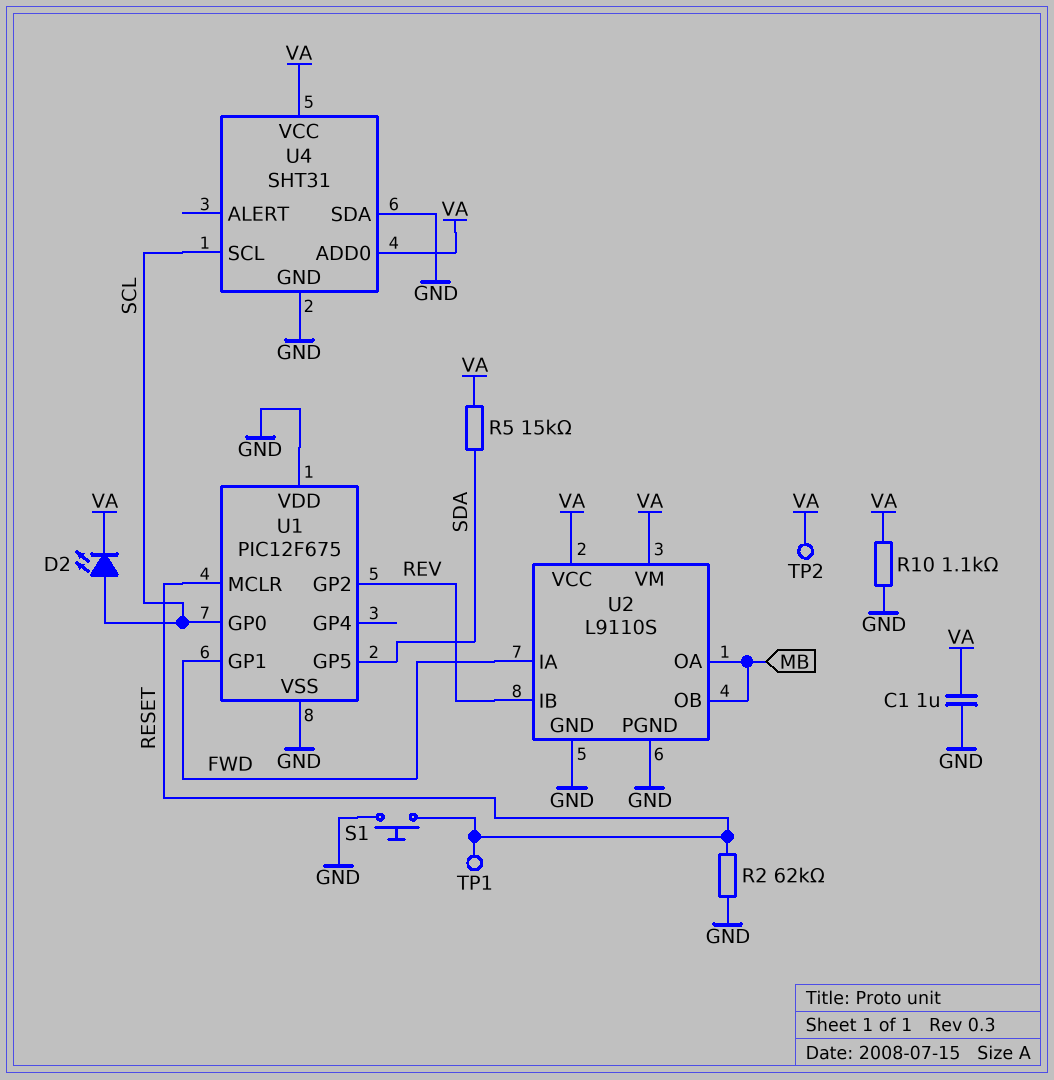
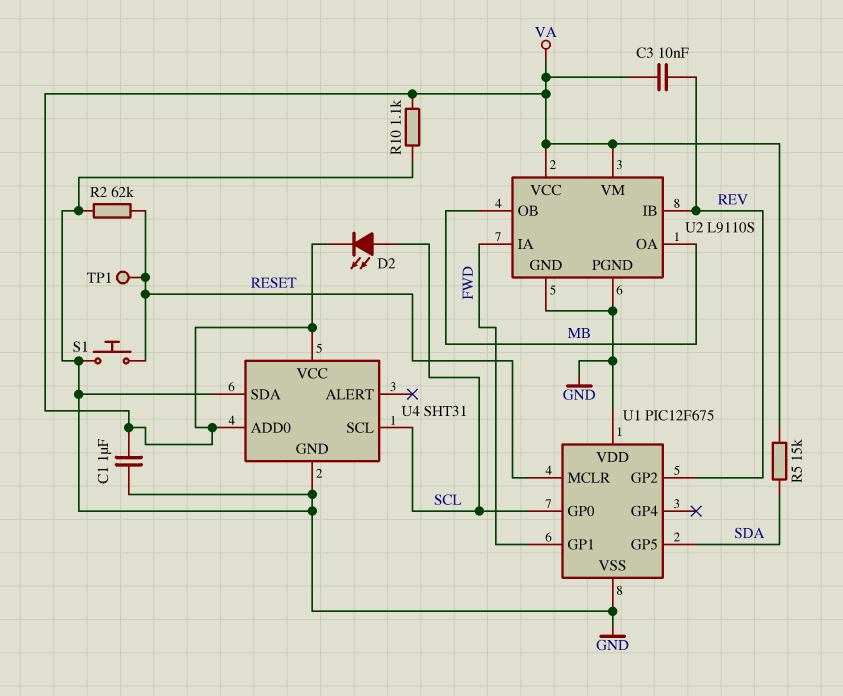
C3: none -> 10nF (REV, VA)
TP2: test point (VA) -> none

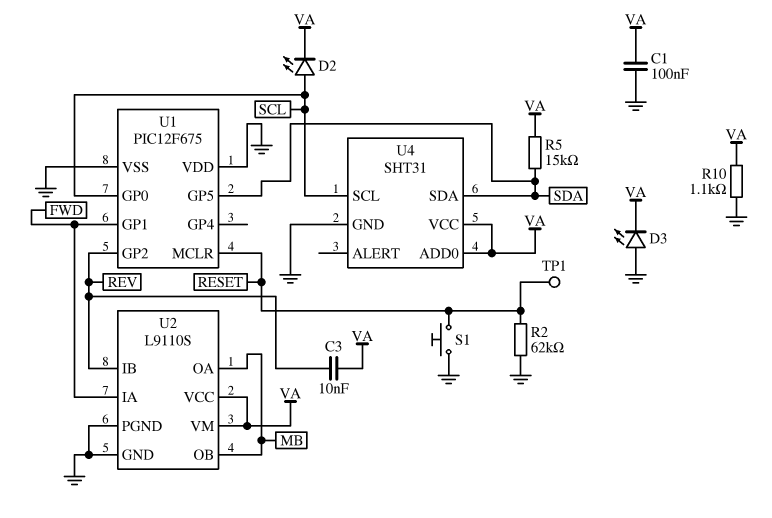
C1: 1uF (GND, VA) -> 100nF (GND, VA)
D3: none -> LED (A GND, K VA)
U4 pin SDA: GND -> SDA

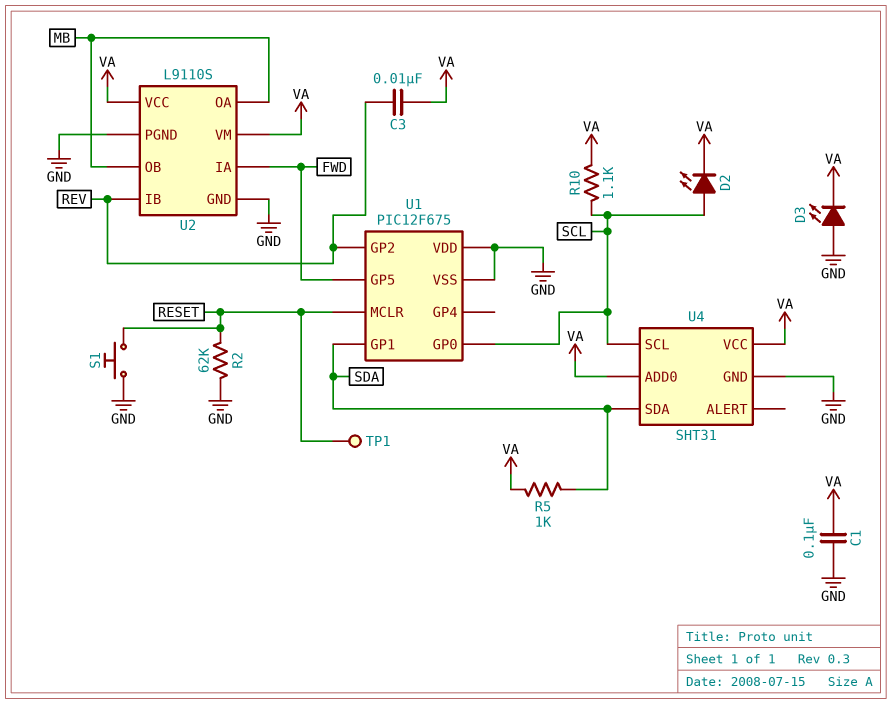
R5: 15k (SDA, VA) -> 1k (SDA, VA)
R10: 1.1k (GND, VA) -> 1.1k (SCL, VA)
U1 pin GP1: FWD -> SDA
U1 pin GP5: SDA -> FWD

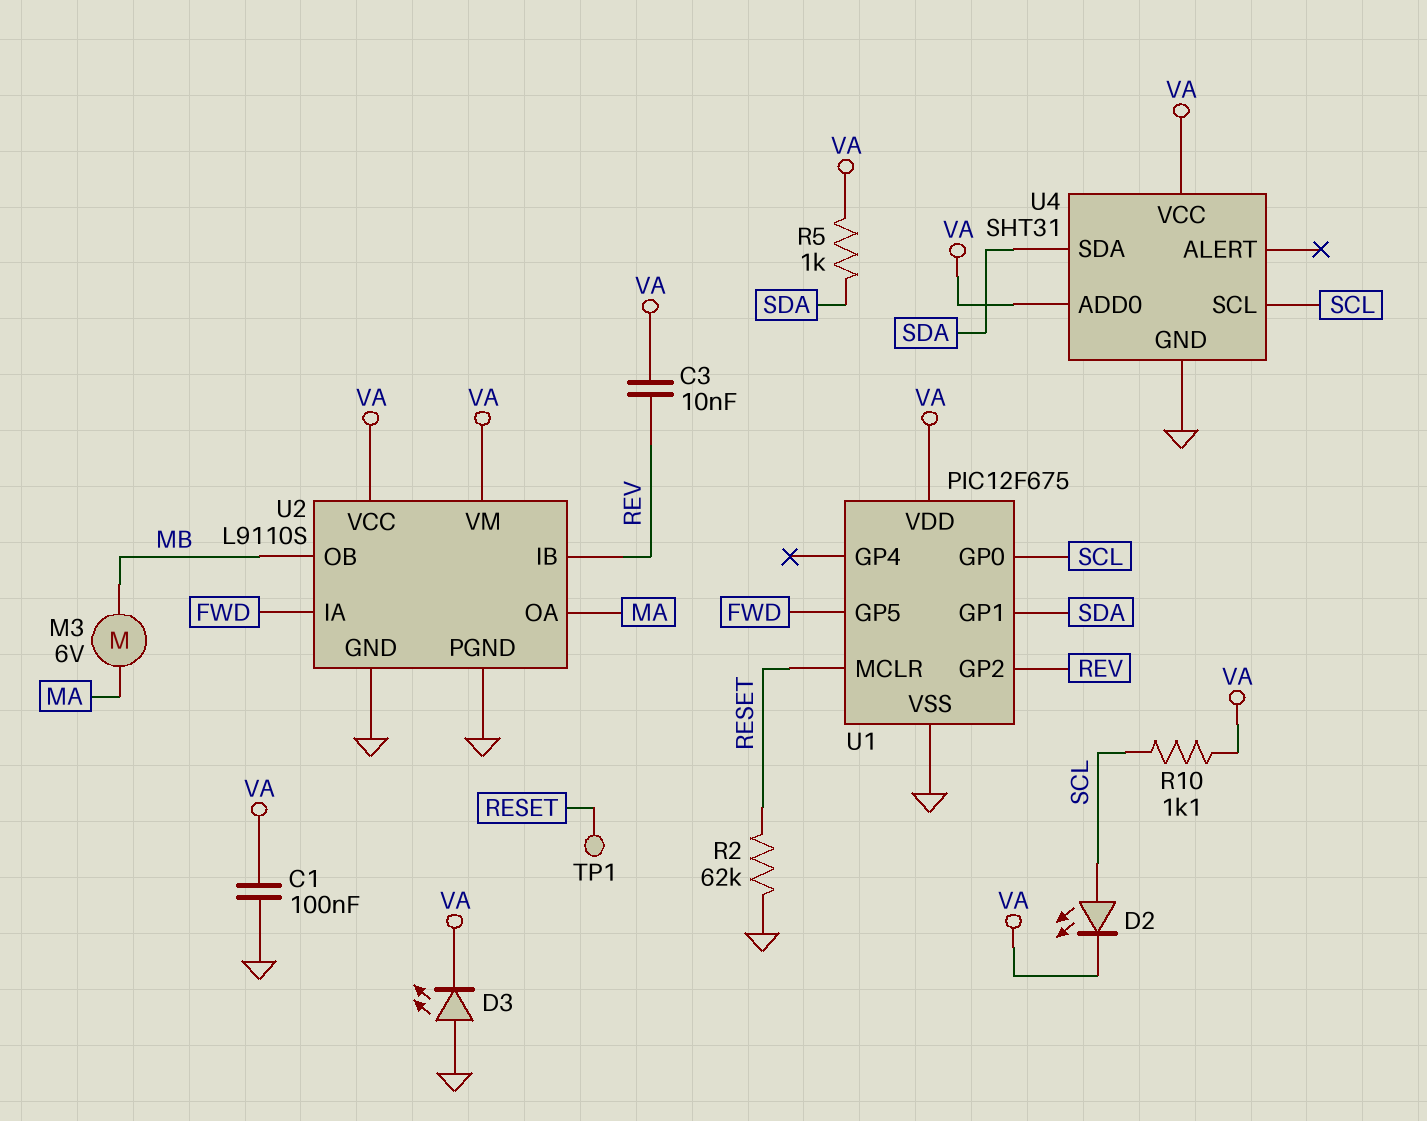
M3: none -> motor 6V (MA, MB)
S1: button (GND, RESET) -> none
U1 pin VDD: GND -> VA
U2 pin OA: MB -> MA

